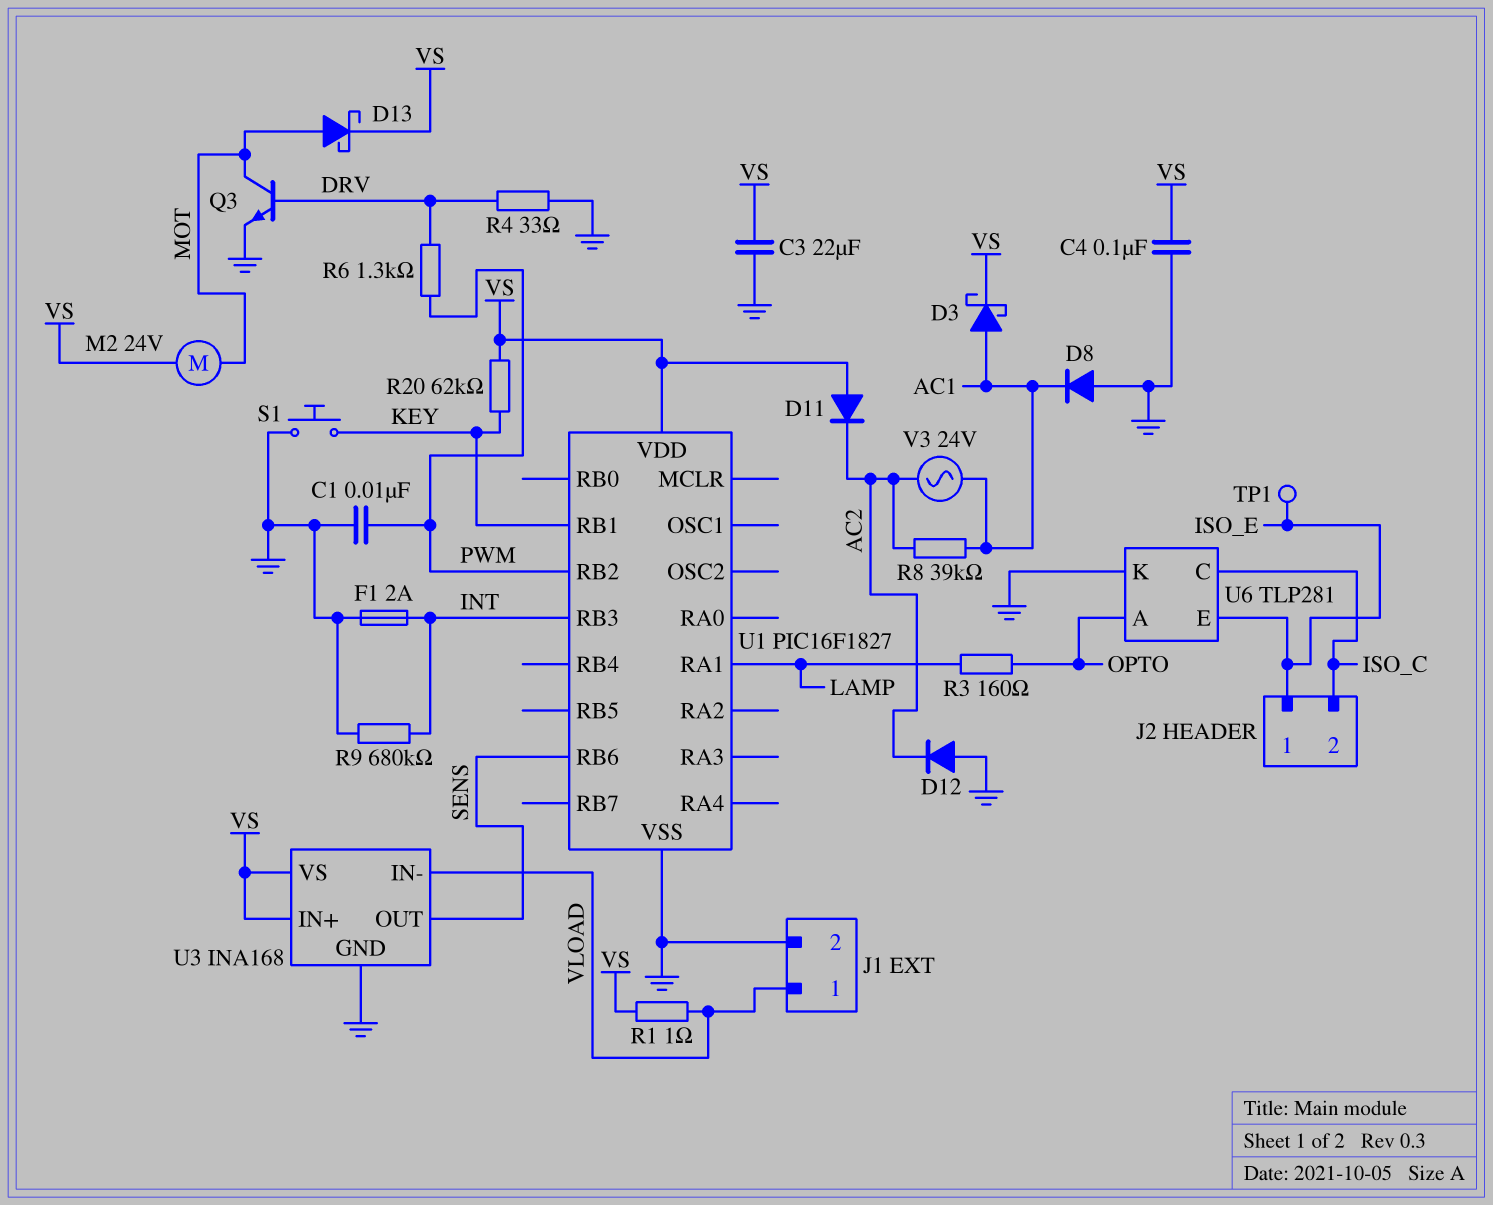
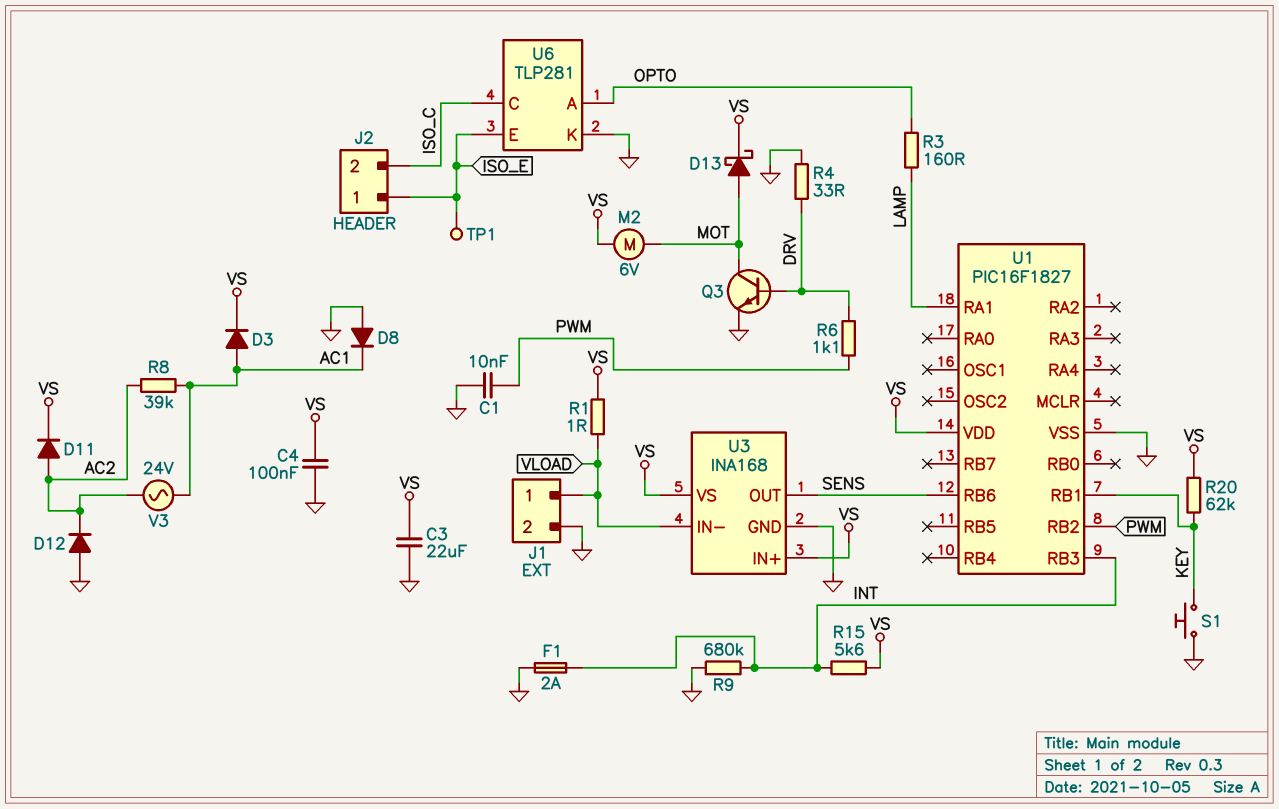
D3: schottky (A AC1, K VS) -> diode (A AC1, K VS)
D11: diode (A VS, K AC2) -> diode (A AC2, K VS)
M2: motor 24V (MOT, VS) -> motor 6V (MOT, VS)
R6: 1.3k (DRV, PWM) -> 1.1k (DRV, PWM)
R15: none -> 5.6k (INT, VS)

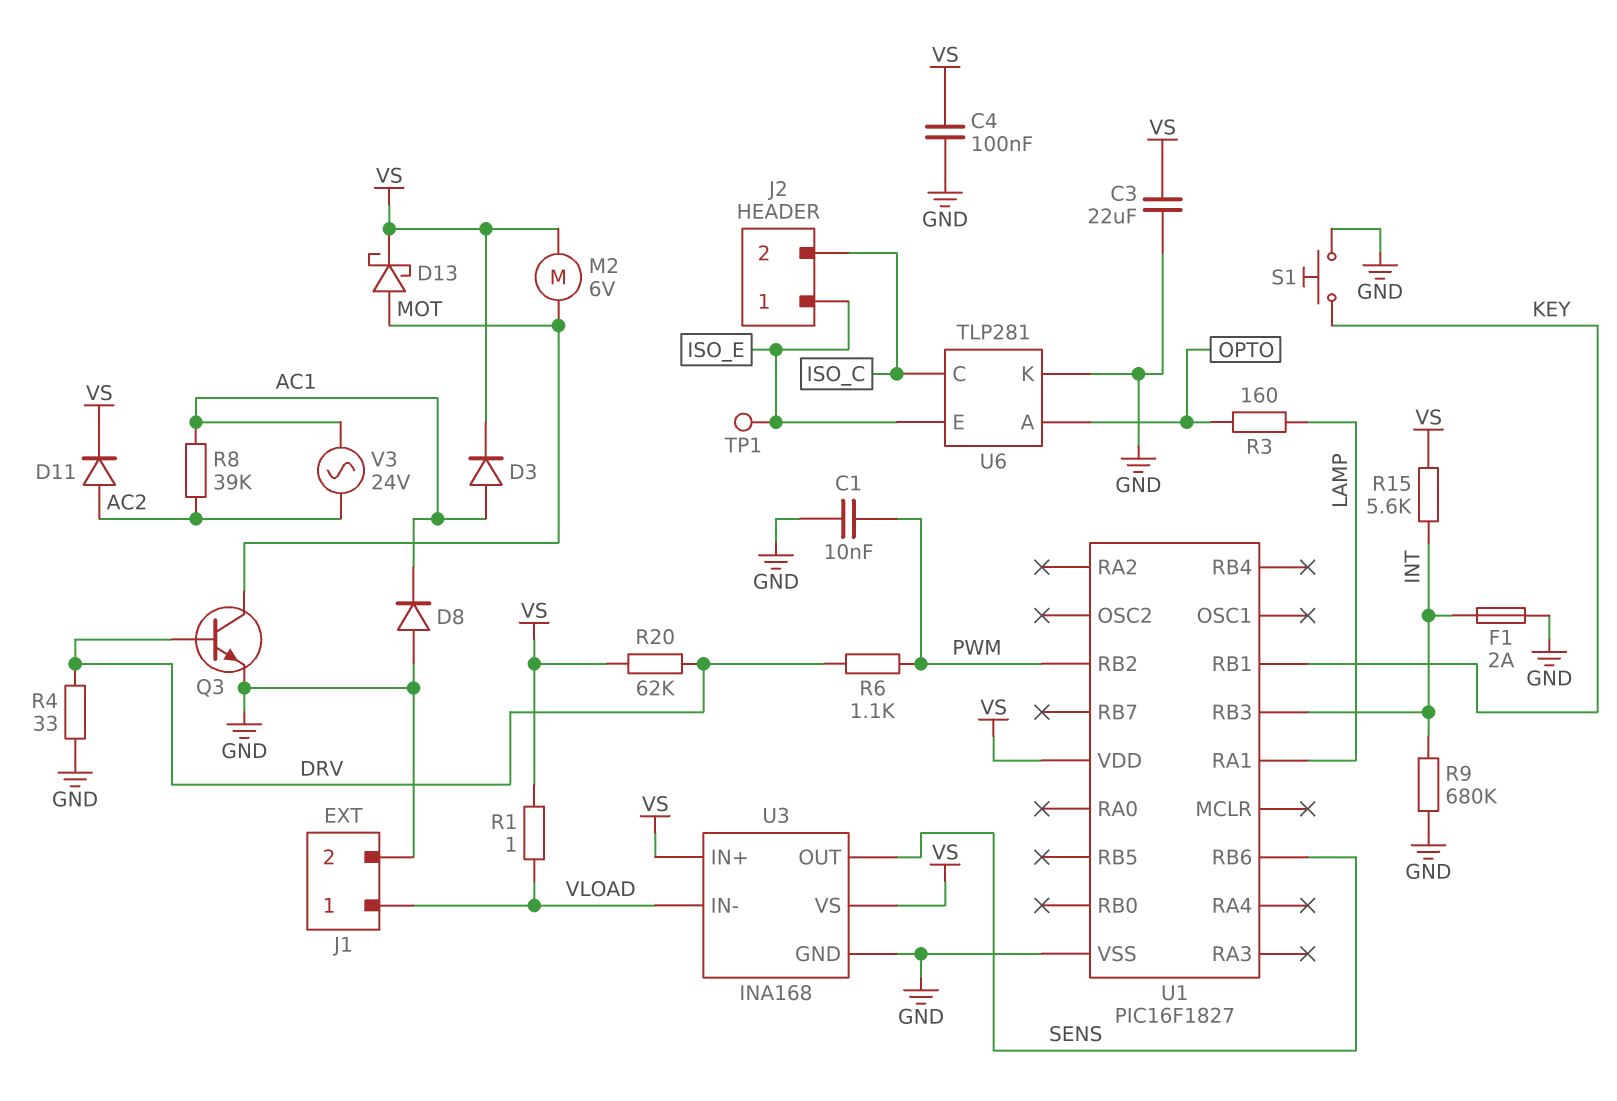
D12: diode (A GND, K AC2) -> none
R20: 62k (KEY, VS) -> 62k (DRV, VS)

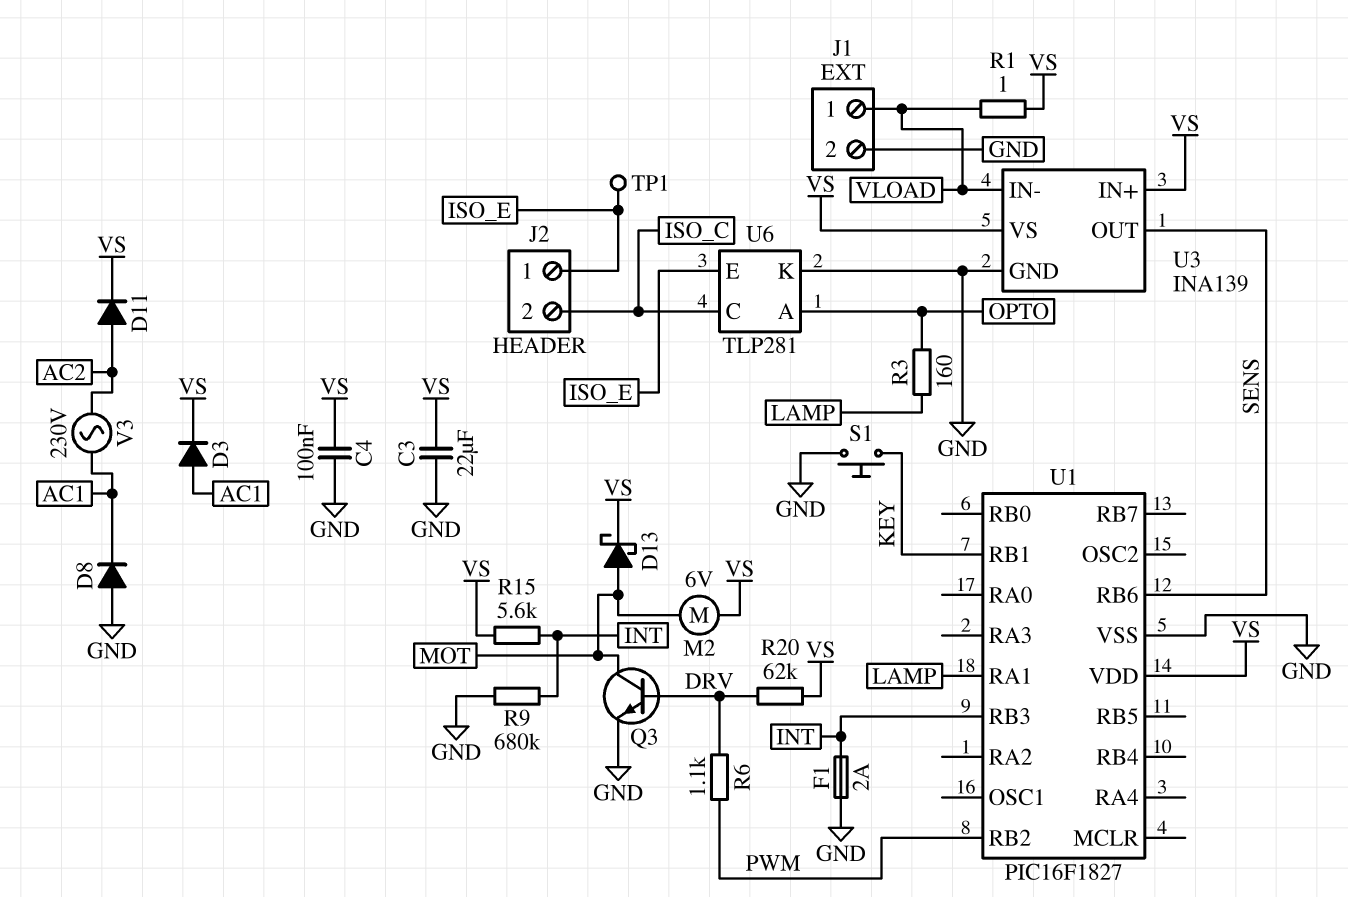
C1: 10nF (GND, PWM) -> none
R4: 33 (DRV, GND) -> none
R8: 39k (AC1, AC2) -> none
U3: INA168 -> INA139
V3: AC 24V (AC1, AC2) -> AC 230V (AC1, AC2)

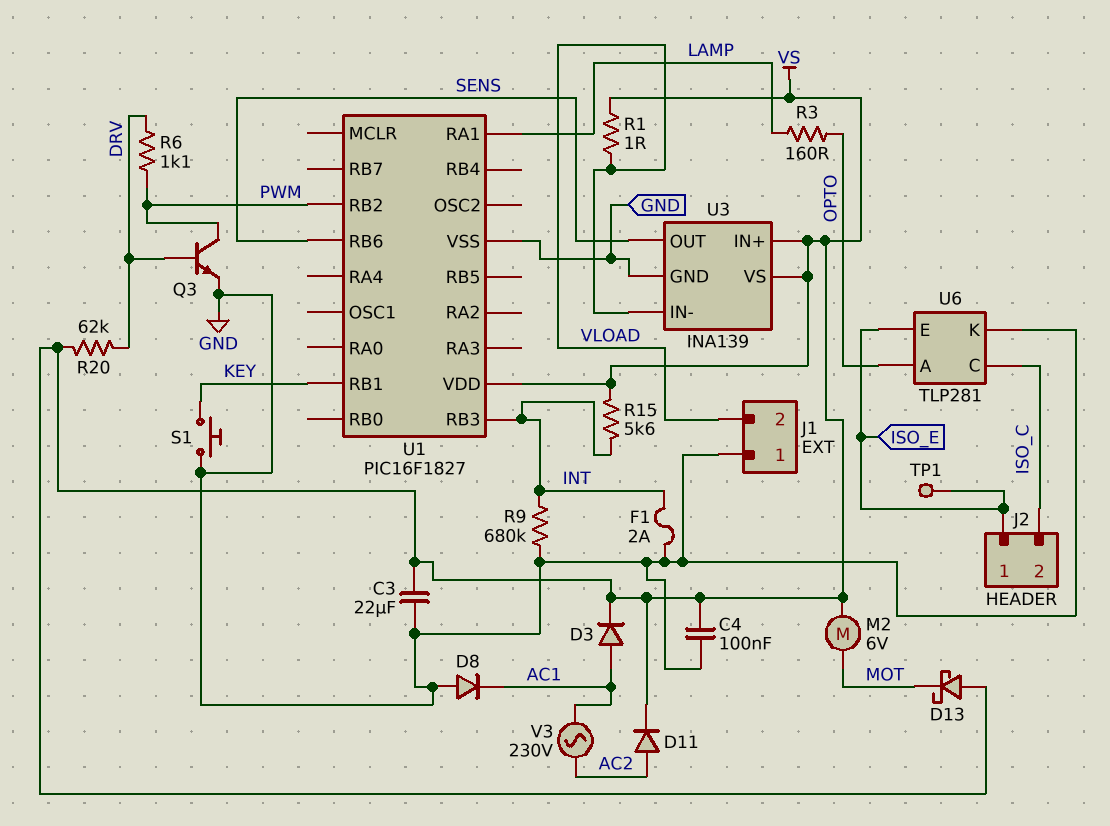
D13: schottky (A MOT, K VS) -> schottky (A VS, K MOT)
J1 pin 1: VLOAD -> GND
J1 pin 2: GND -> VLOAD
Q3: NPN (B DRV, C MOT, E GND) -> NPN (B DRV, C PWM, E GND)

